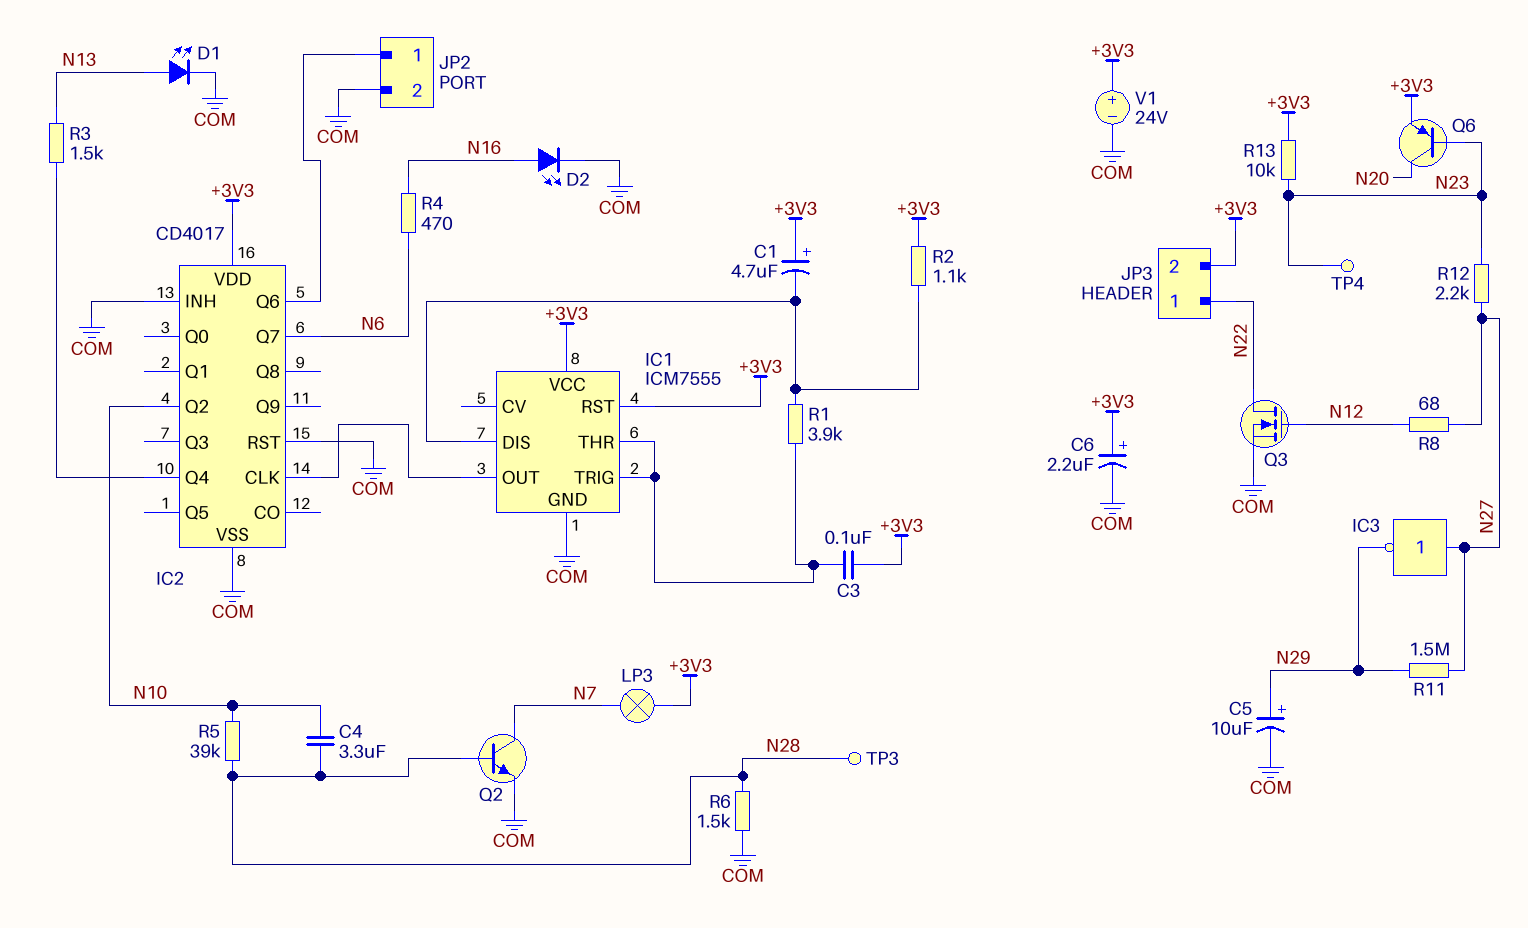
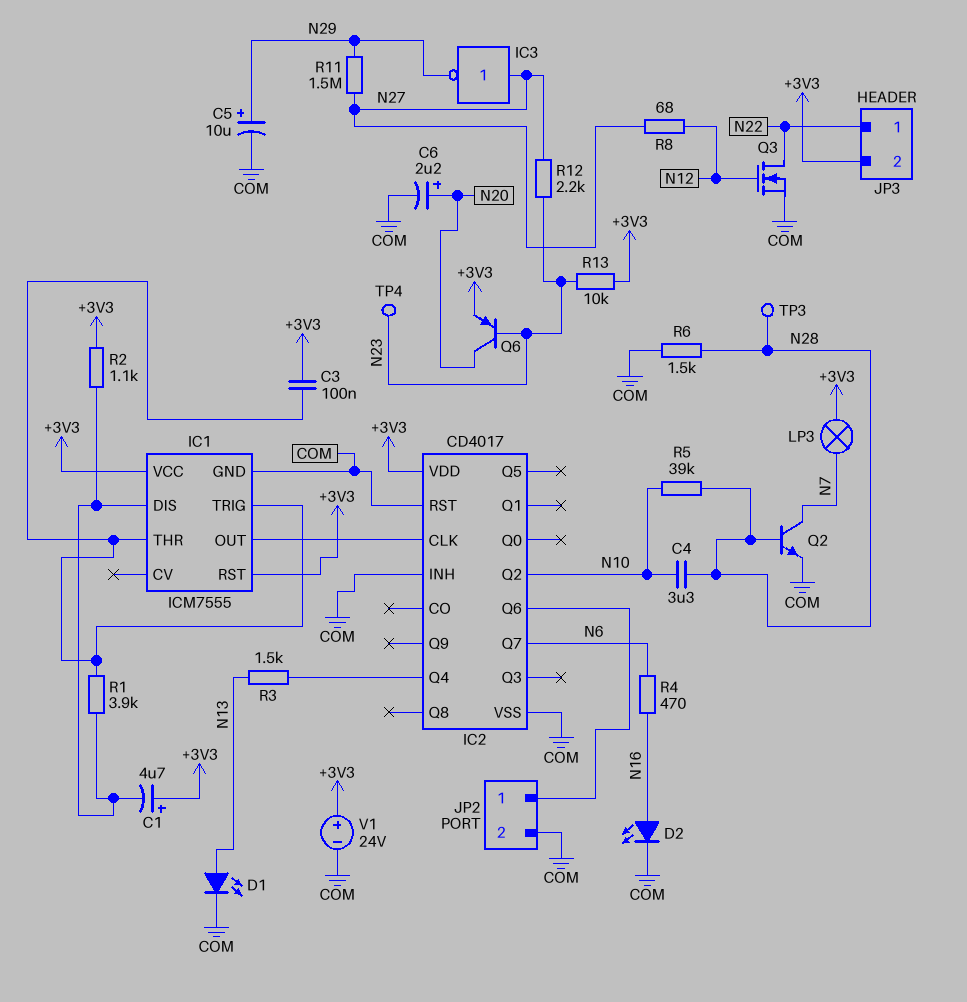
C6: 2.2uF (plus +3V3, minus COM) -> 2.2uF (plus N20, minus COM)

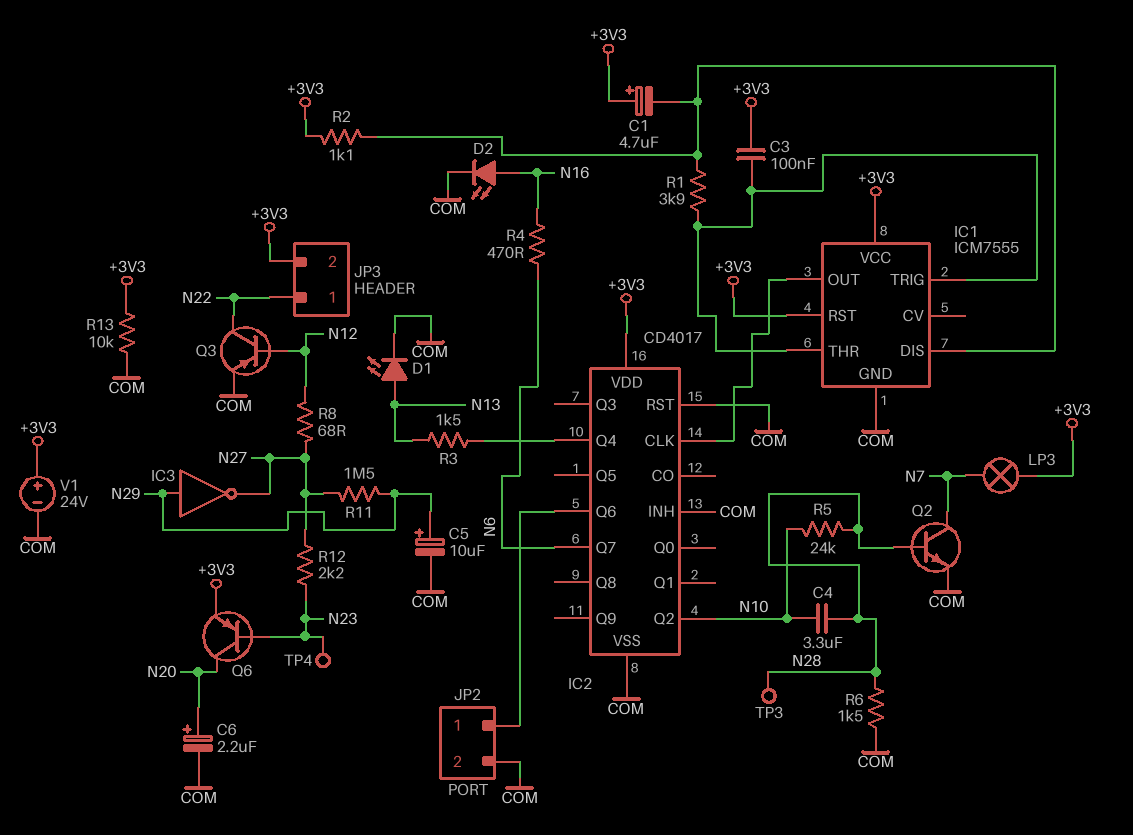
IC3: NOT (in N27, out N29) -> NOT (in N29, out N27)
Q3: NMOS (G N12, D N22, S COM) -> PNP (B N12, C N22, E COM)
R5: 39k (N10, N28) -> 24k (N10, N28)
R13: 10k (+3V3, N23) -> 10k (+3V3, COM)

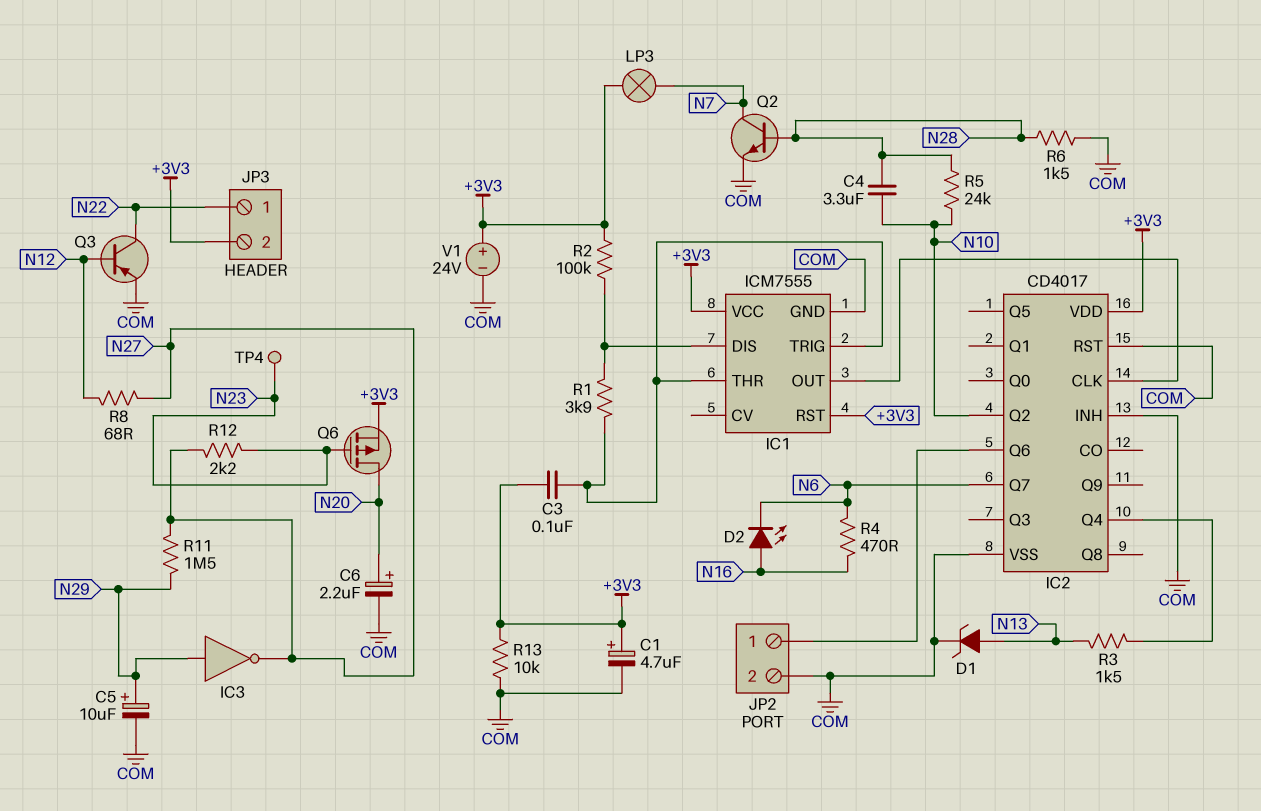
C1: 4.7uF (plus +3V3, minus IC1/DIS) -> 4.7uF (plus +3V3, minus COM)
D1: LED (A N13, K COM) -> zener (A N13, K COM)
D2: LED (A N16, K COM) -> LED (A N16, K N6)
Q6: PNP (B N23, C N20, E +3V3) -> PMOS (G N23, D N20, S +3V3)
R2: 1.1k (+3V3, IC1/DIS) -> 100k (+3V3, IC1/DIS)
TP3: test point (N28) -> none

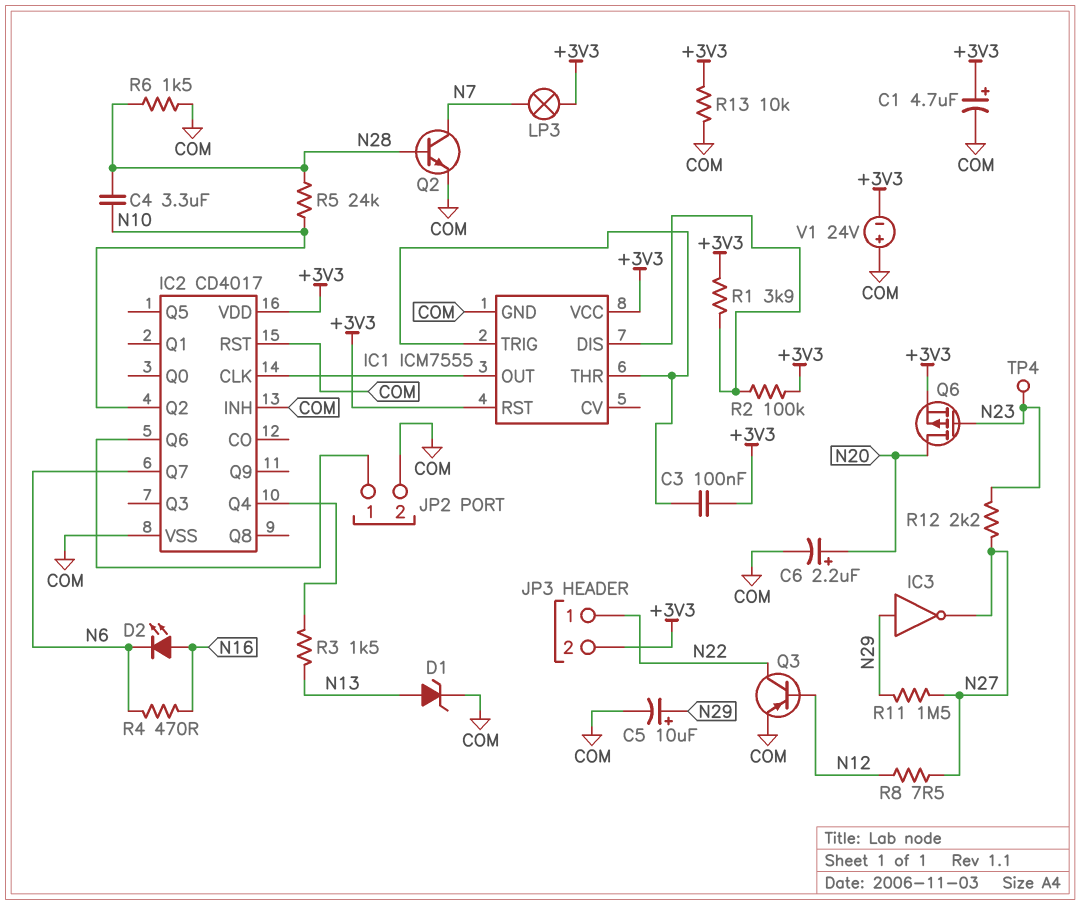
R1: 3.9k (IC1/DIS, IC1/THR) -> 3.9k (+3V3, IC1/DIS)
R8: 68 (N12, N27) -> 7.5 (N12, N27)
V1: 24V (plus +3V3, minus COM) -> 24V (plus COM, minus +3V3)

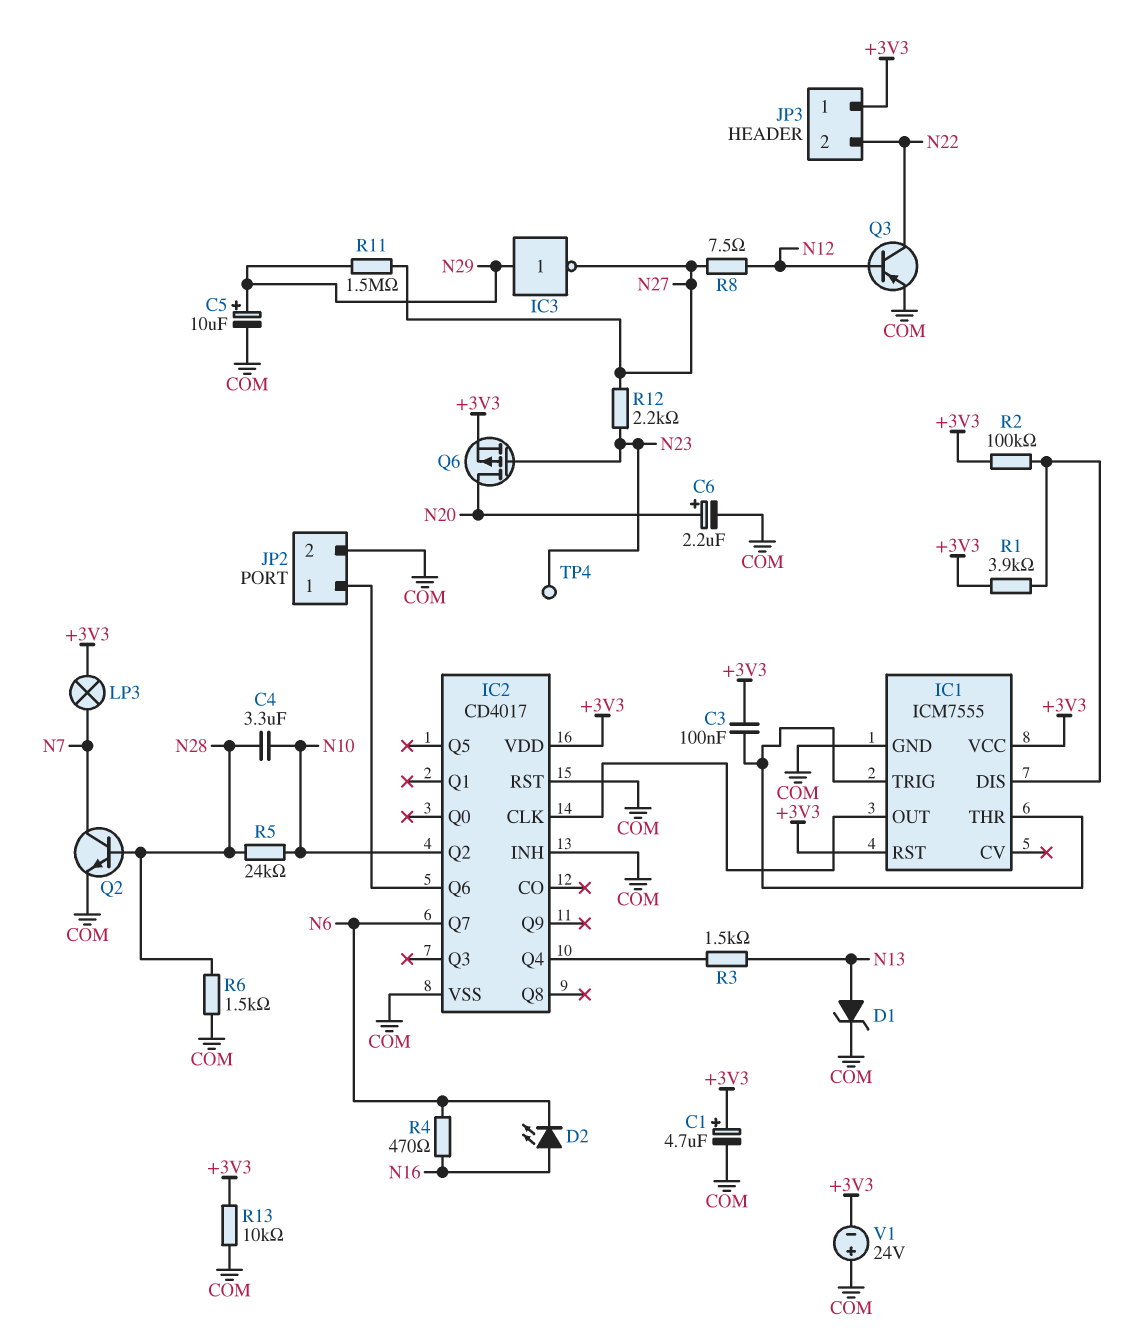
JP3 pin 1: N22 -> +3V3
JP3 pin 2: +3V3 -> N22

